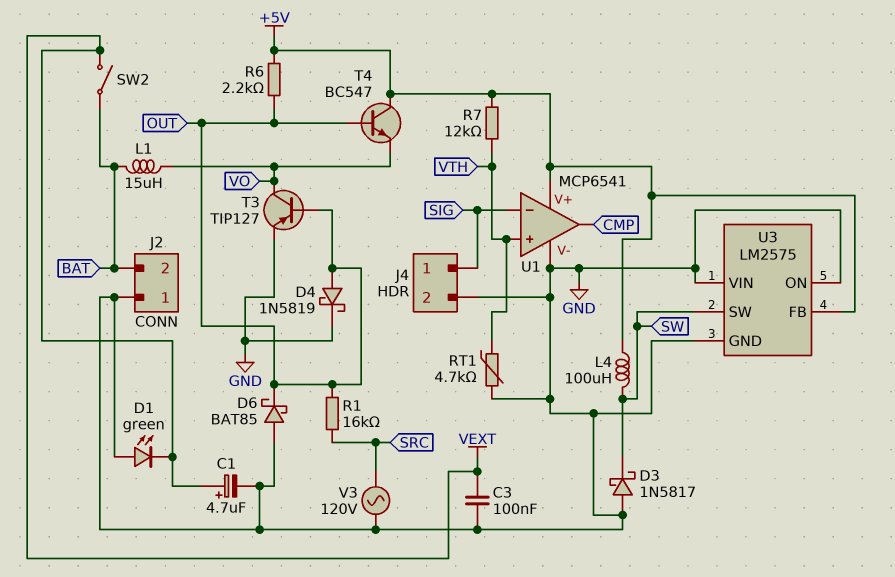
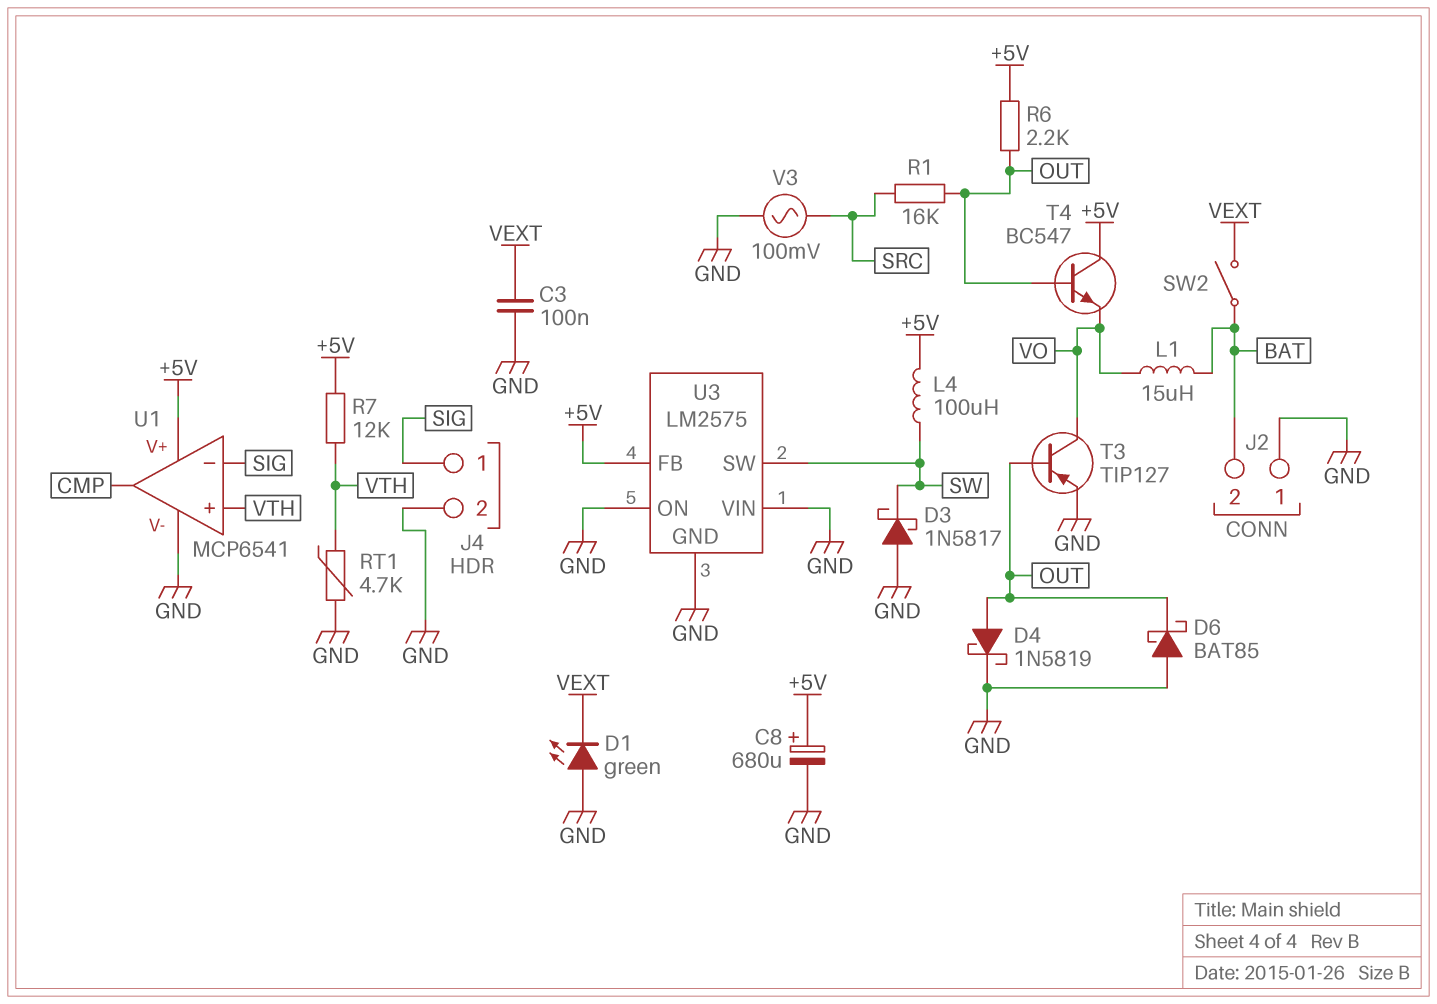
C1: 4.7uF (plus VEXT, minus GND) -> none
C8: none -> 680uF (plus +5V, minus GND)
V3: AC 120V (GND, SRC) -> AC 100mV (GND, SRC)

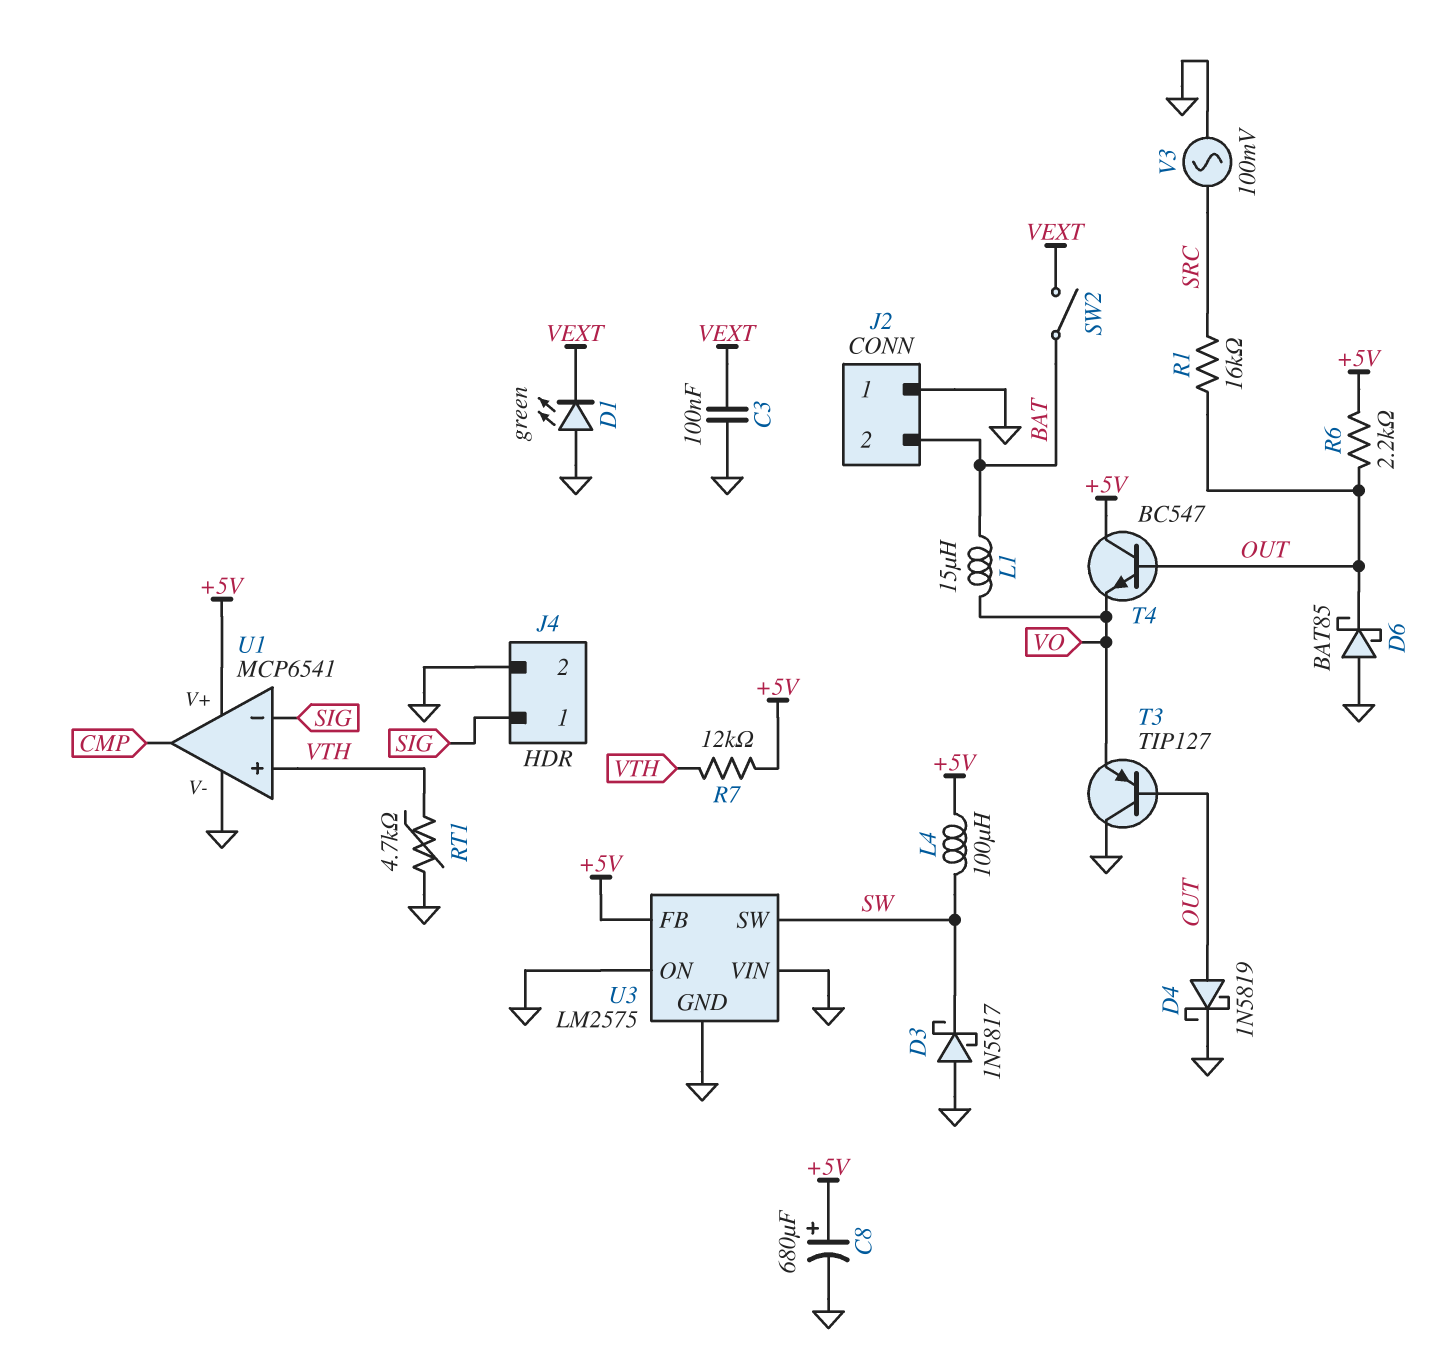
T3: PNP TIP127 (B OUT, C VO, E GND) -> PNP TIP127 (B OUT, C GND, E VO)

